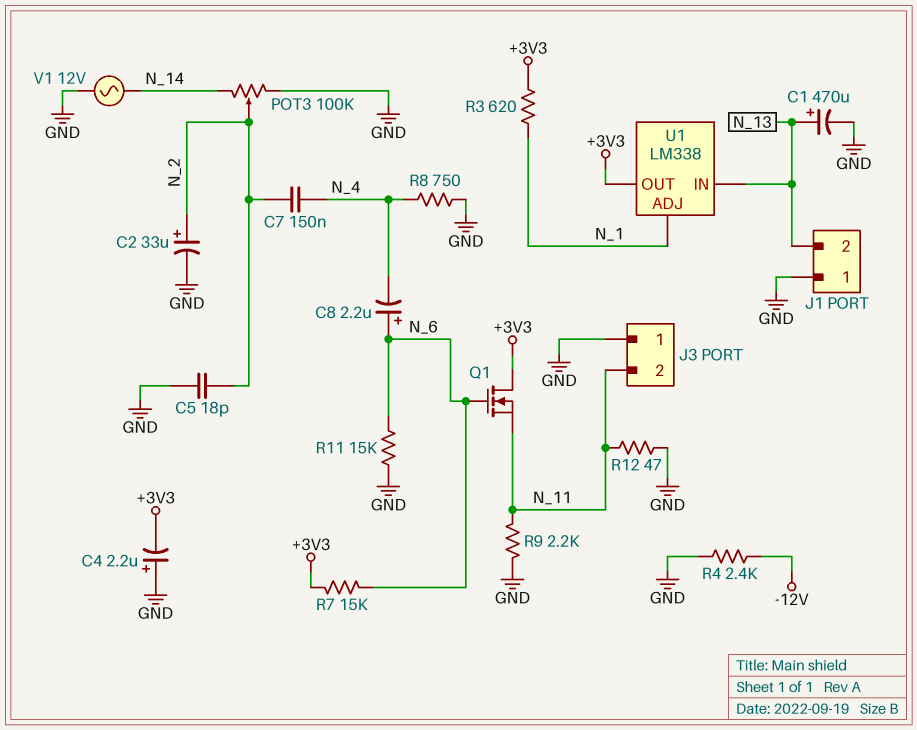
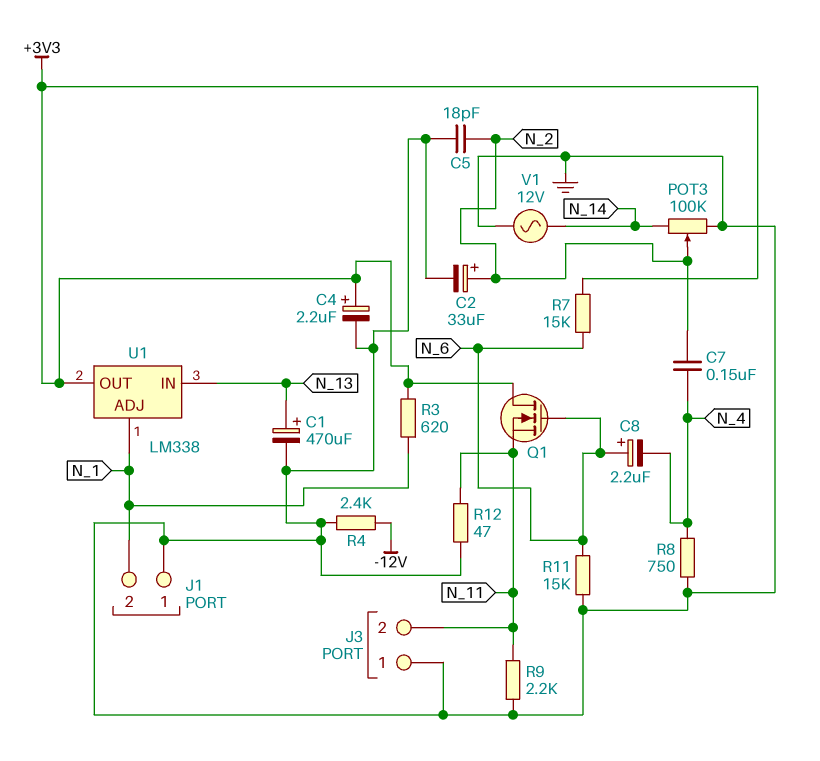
C4: 2.2uF (plus GND, minus +3V3) -> 2.2uF (plus +3V3, minus GND)
J1 pin 2: N_13 -> N_1

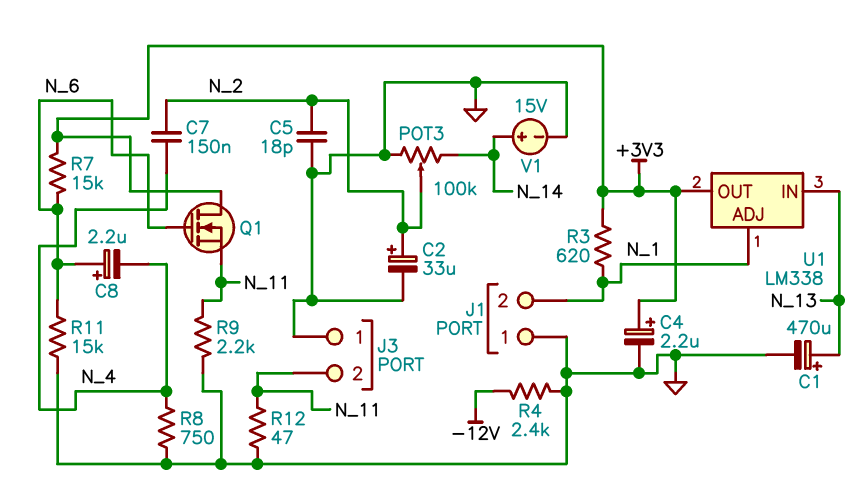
V1: AC 12V (GND, N_14) -> 15V (plus N_14, minus GND)

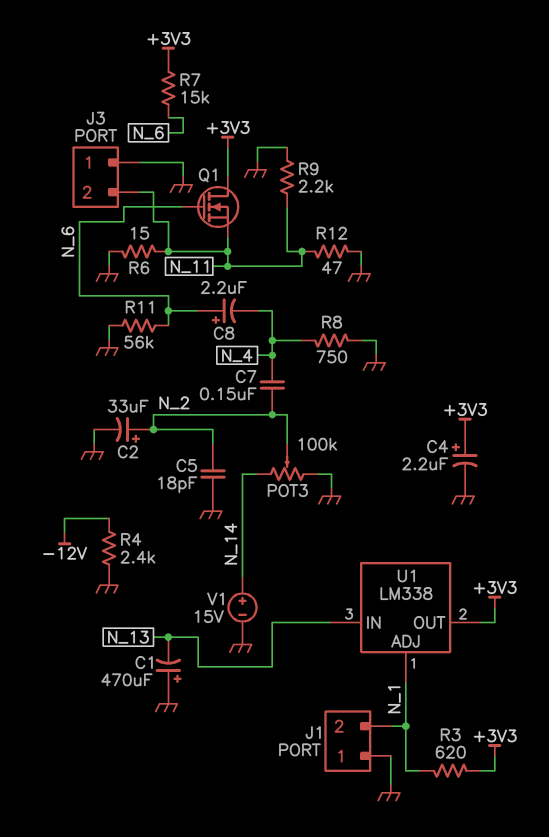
C1: 470uF (plus N_13, minus GND) -> 470uF (plus GND, minus N_13)
R6: none -> 15 (GND, N_11)
R11: 15k (GND, N_6) -> 56k (GND, N_6)

